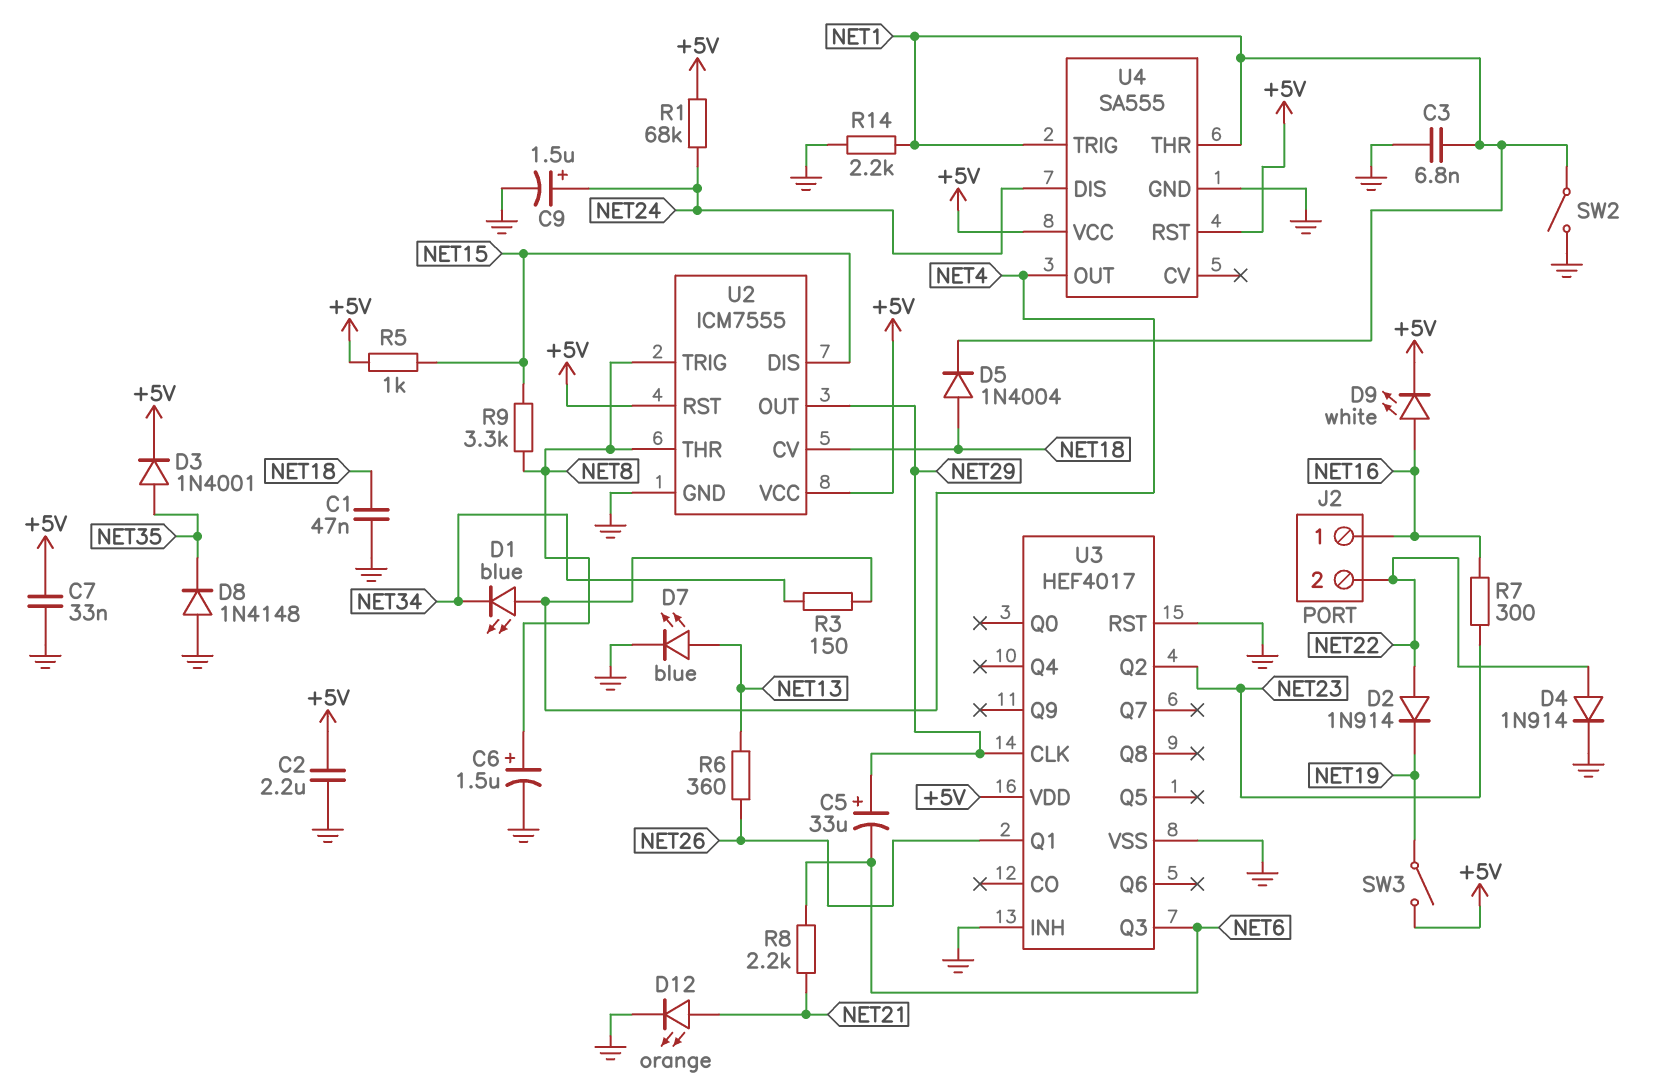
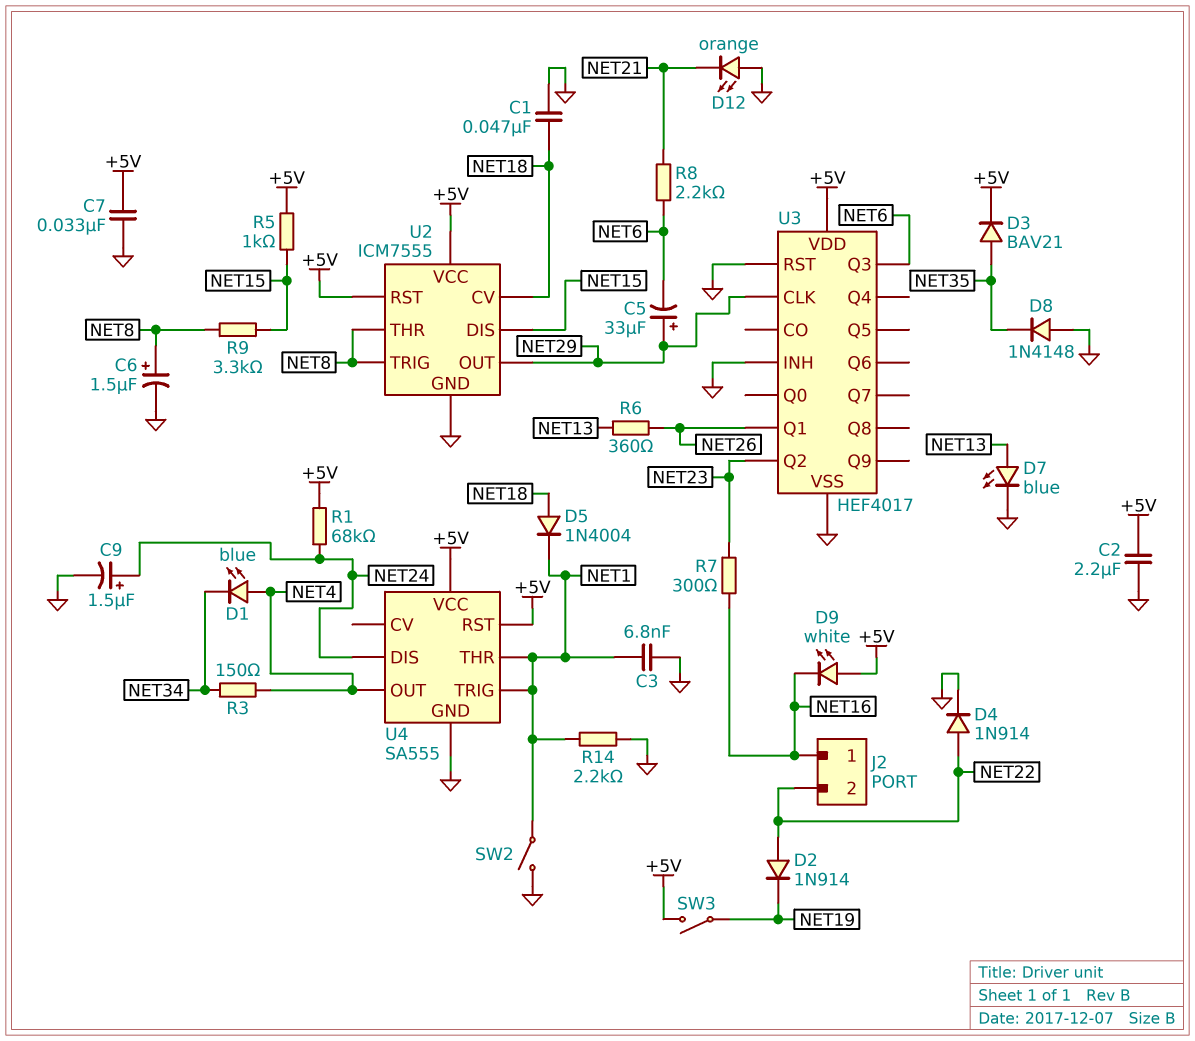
D3: diode 1N4001 (A NET35, K +5V) -> diode BAV21 (A NET35, K +5V)
D9: LED white (A NET16, K +5V) -> LED white (A +5V, K NET16)
D12: LED orange (A NET21, K GND) -> LED orange (A GND, K NET21)

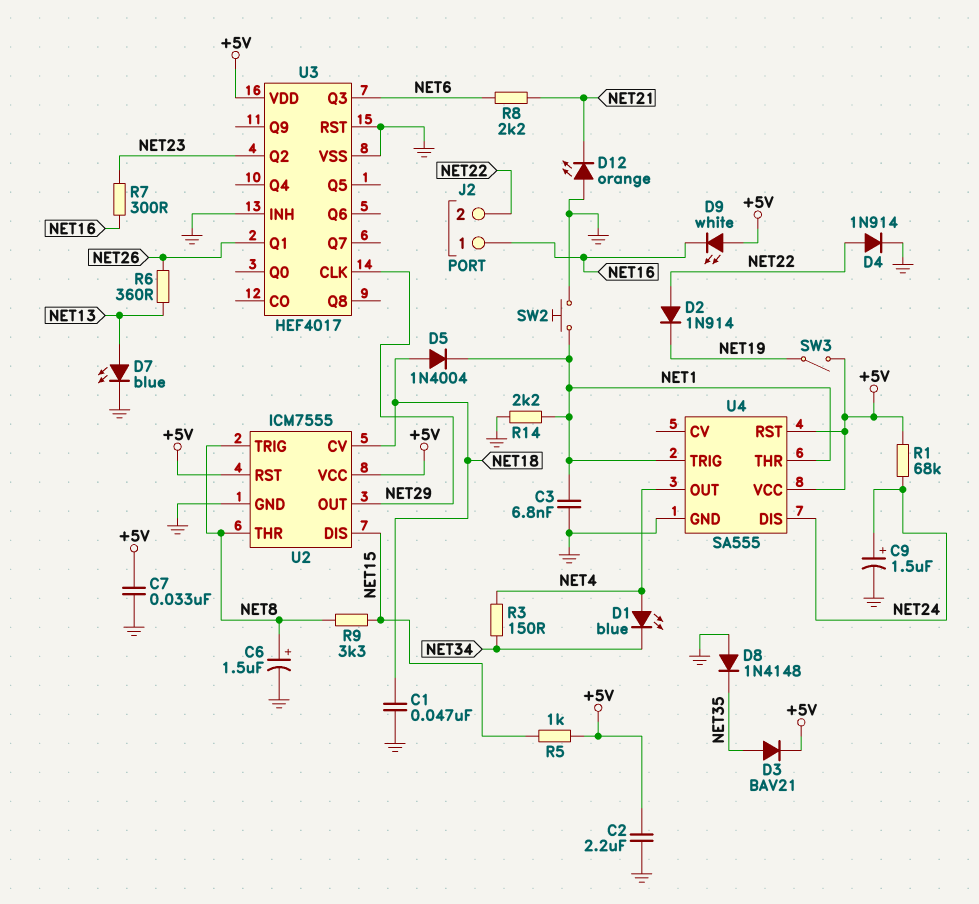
C5: 33uF (plus NET29, minus NET6) -> none
SW2: switch (GND, NET1) -> button (GND, NET1)

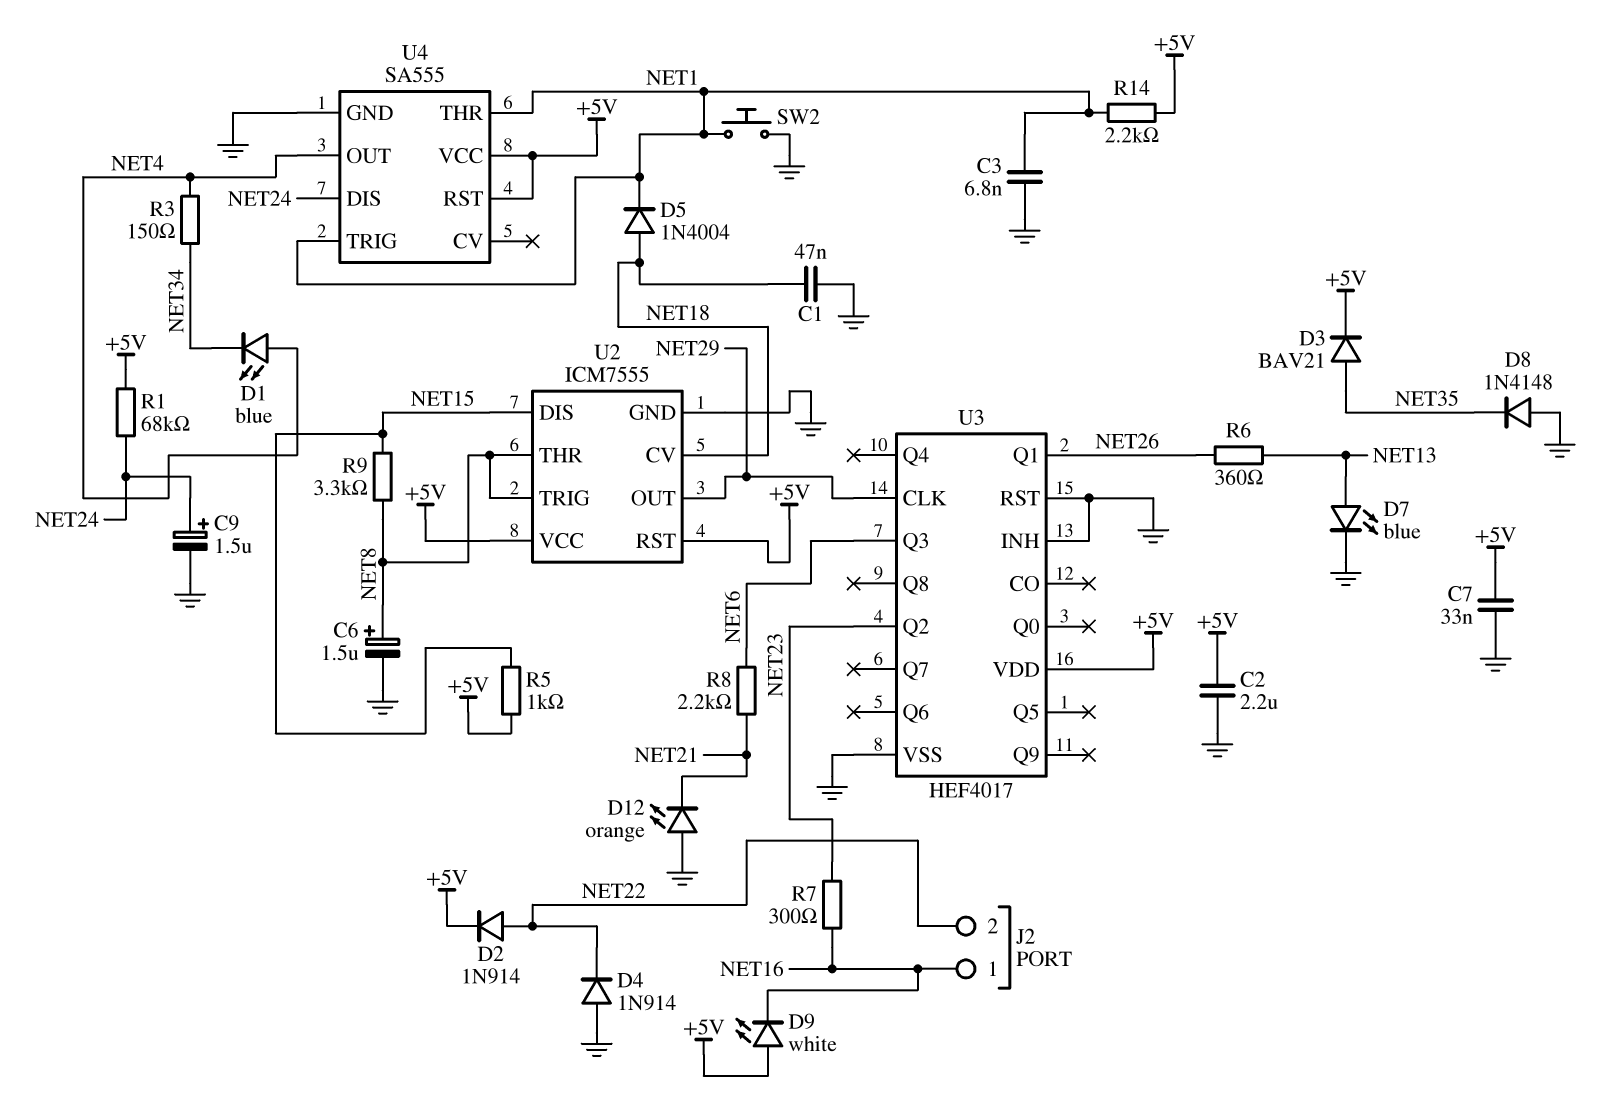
D2: diode 1N914 (A NET22, K NET19) -> diode 1N914 (A NET22, K +5V)
D4: diode 1N914 (A NET22, K GND) -> diode 1N914 (A GND, K NET22)
R14: 2.2k (GND, NET1) -> 2.2k (+5V, NET1)
SW3: switch (+5V, NET19) -> none

